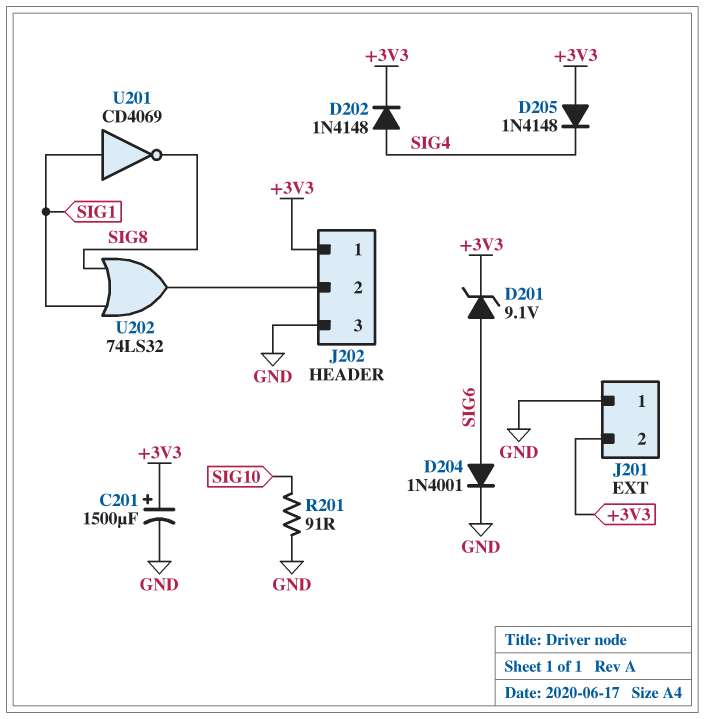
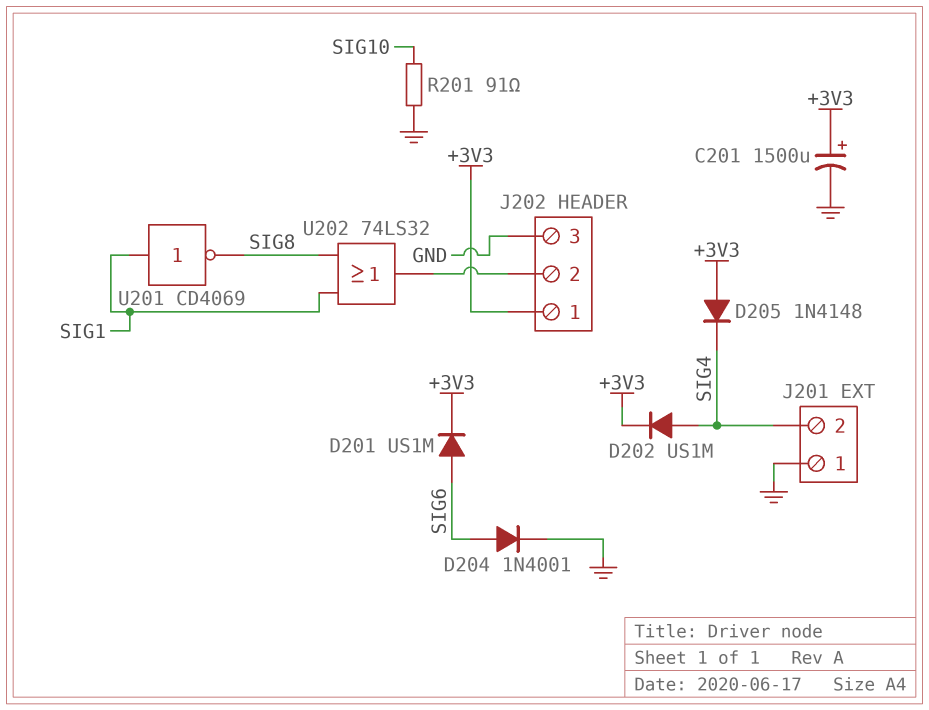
D201: zener 9.1V (A SIG6, K +3V3) -> diode US1M (A SIG6, K +3V3)
D202: diode 1N4148 (A SIG4, K +3V3) -> diode US1M (A SIG4, K +3V3)
J201 pin 2: +3V3 -> SIG4

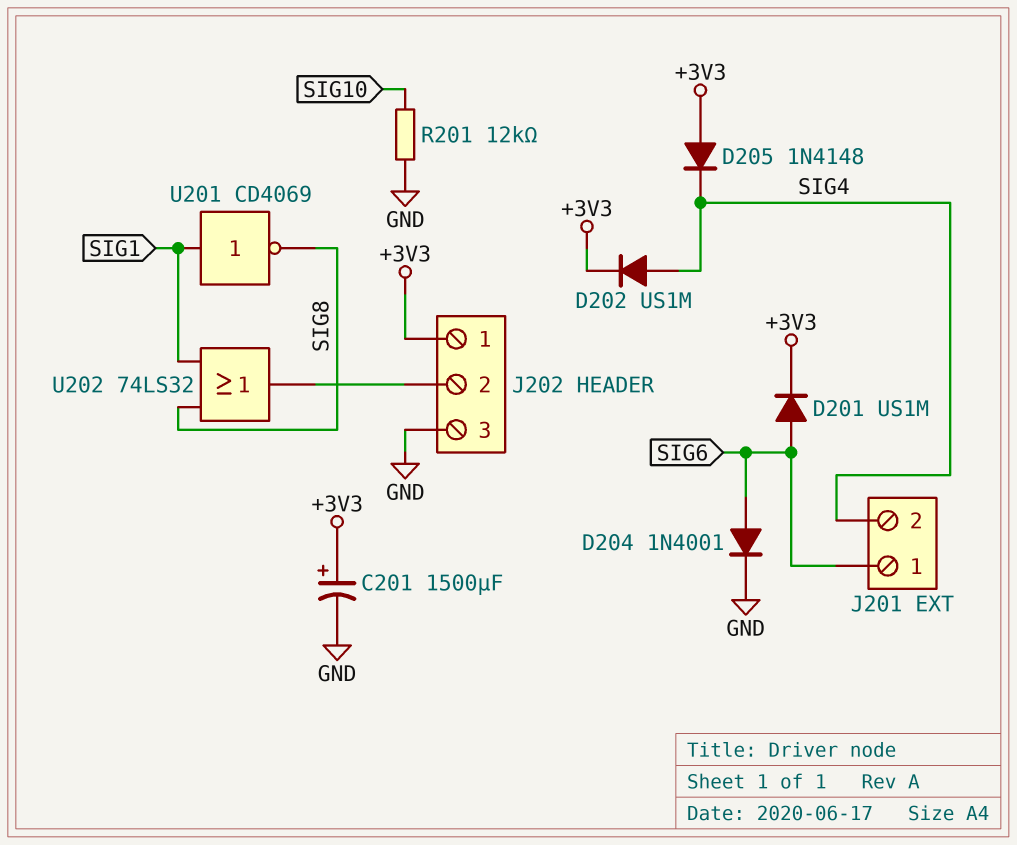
J201 pin 1: GND -> SIG6
R201: 91 (GND, SIG10) -> 12k (GND, SIG10)

